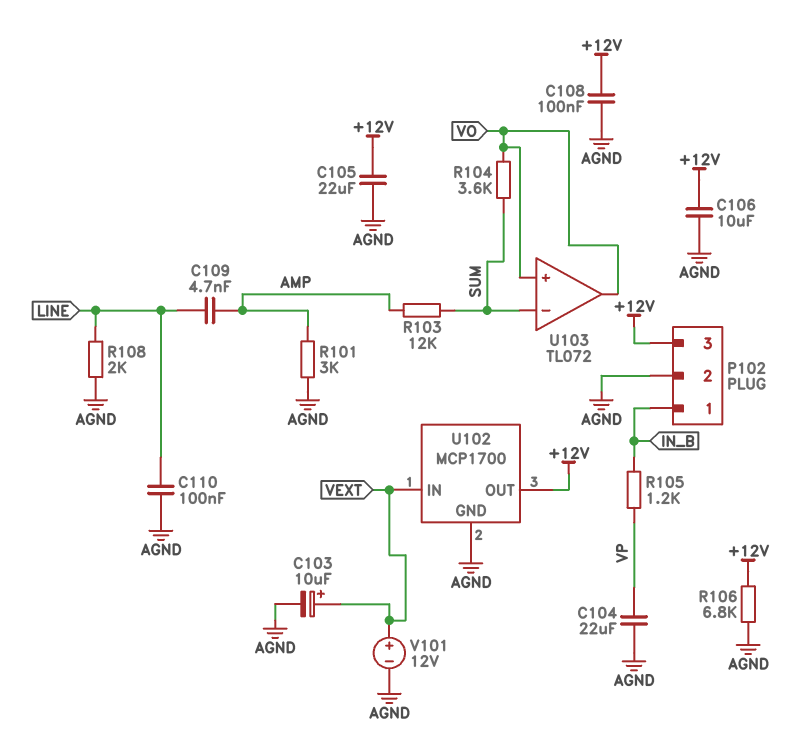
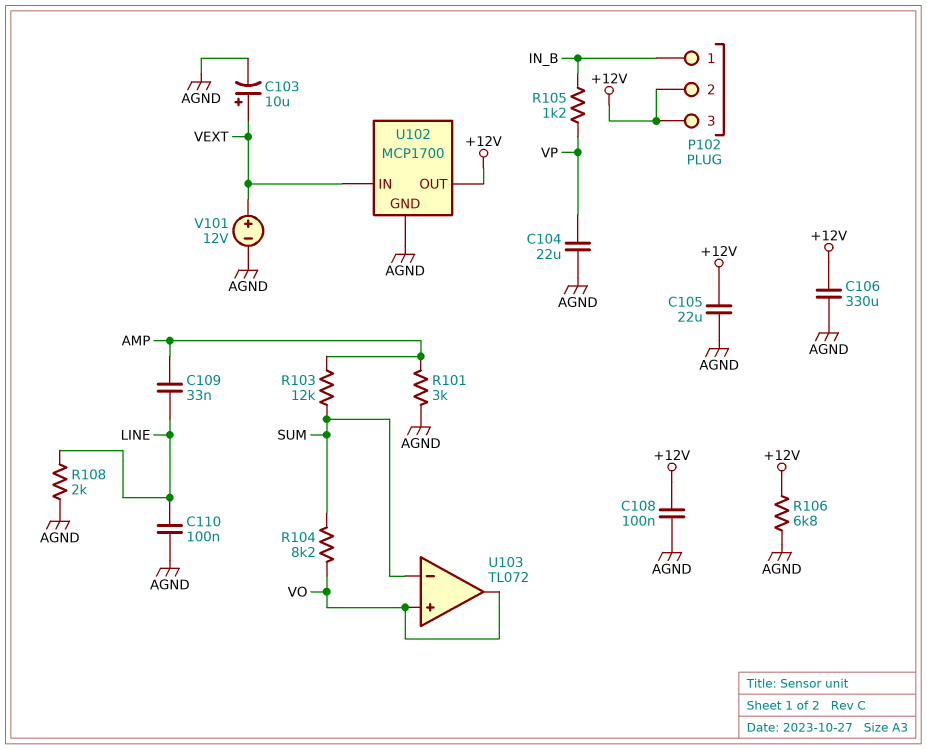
C106: 10uF (+12V, AGND) -> 330uF (+12V, AGND)
C109: 4.7nF (AMP, LINE) -> 33nF (AMP, LINE)
P102 pin 2: AGND -> +12V
R104: 3.6k (SUM, VO) -> 8.2k (SUM, VO)

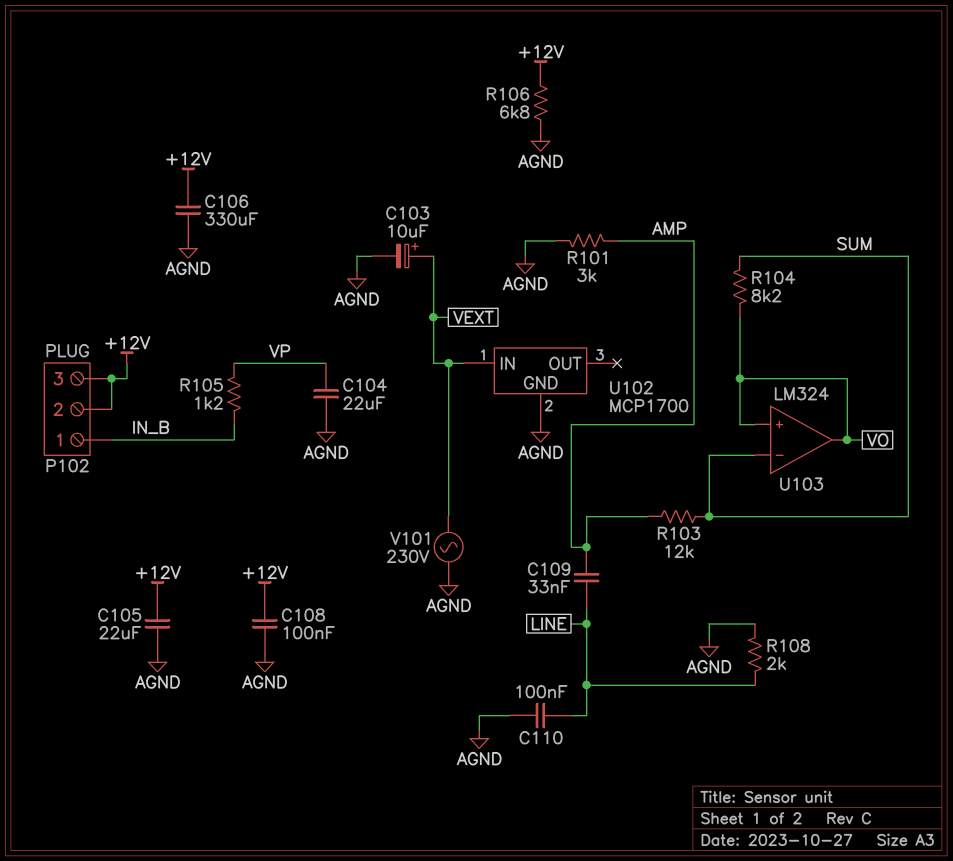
U102 pin OUT: +12V -> none
U103: TL072 -> LM324
V101: 12V (plus VEXT, minus AGND) -> AC 230V (AGND, VEXT)

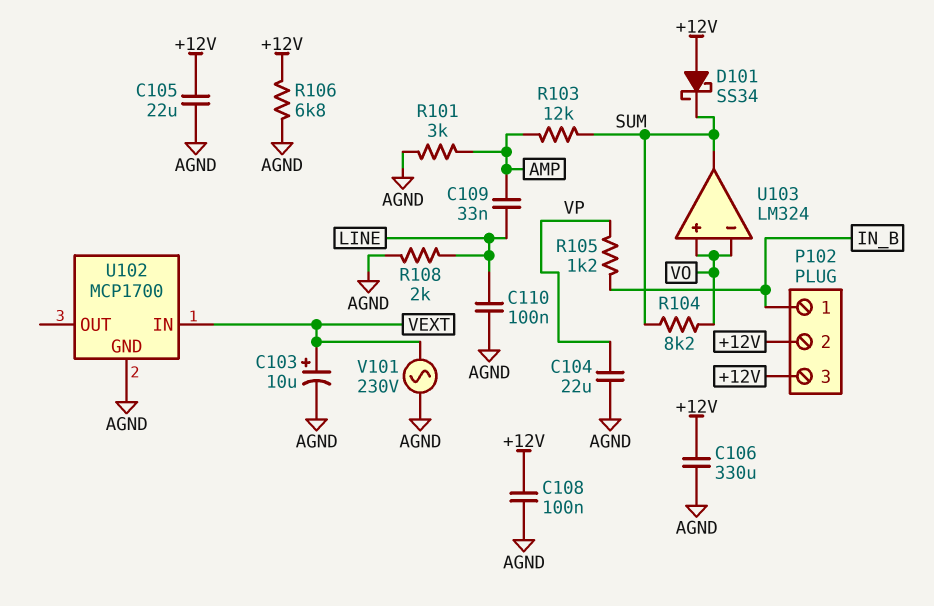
D101: none -> schottky SS34 (A +12V, K SUM)
U103 pin in-: SUM -> VO
U103 pin out: VO -> SUM

